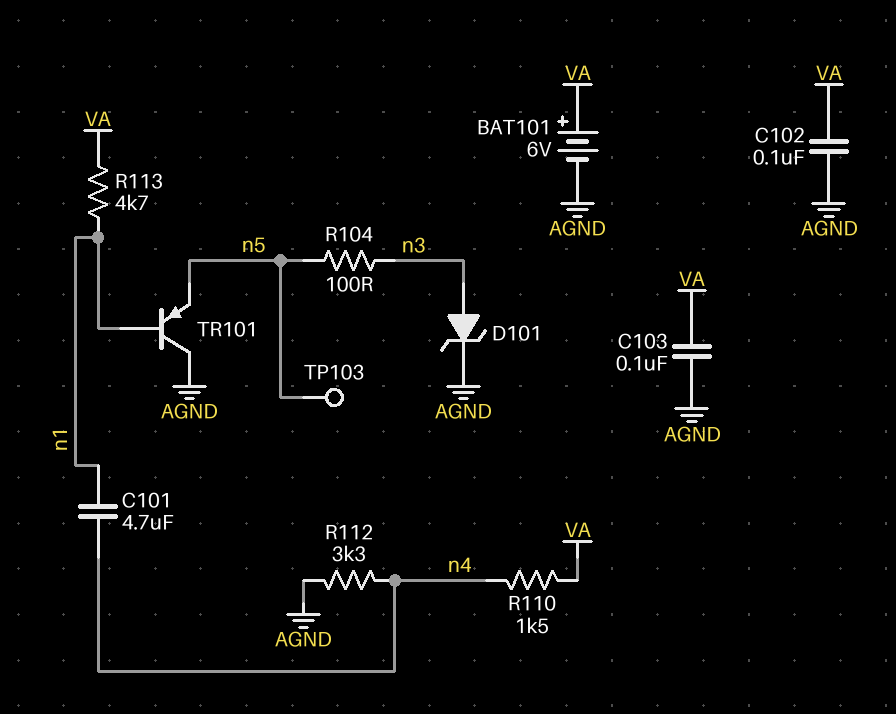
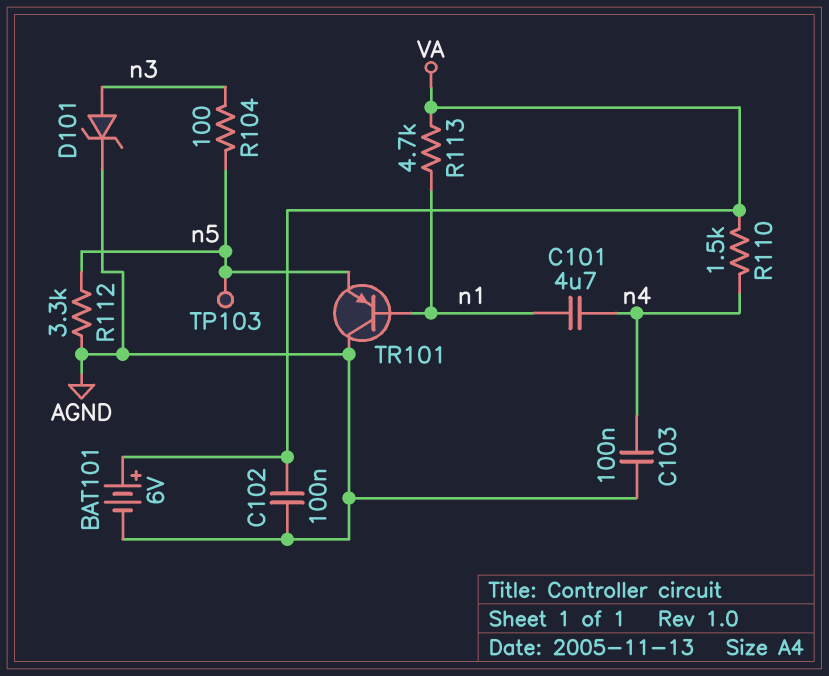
C103: 100nF (AGND, VA) -> 100nF (AGND, n4)
R112: 3.3k (AGND, n4) -> 3.3k (AGND, n5)

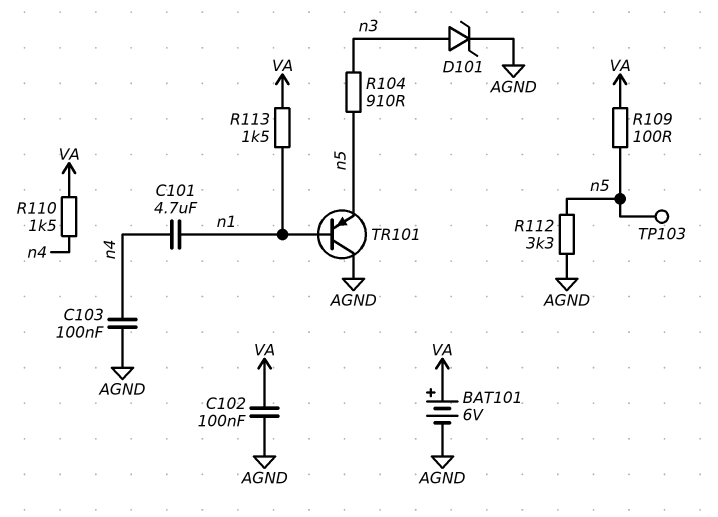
R104: 100 (n3, n5) -> 910 (n3, n5)
R109: none -> 100 (VA, n5)
R113: 4.7k (VA, n1) -> 1.5k (VA, n1)

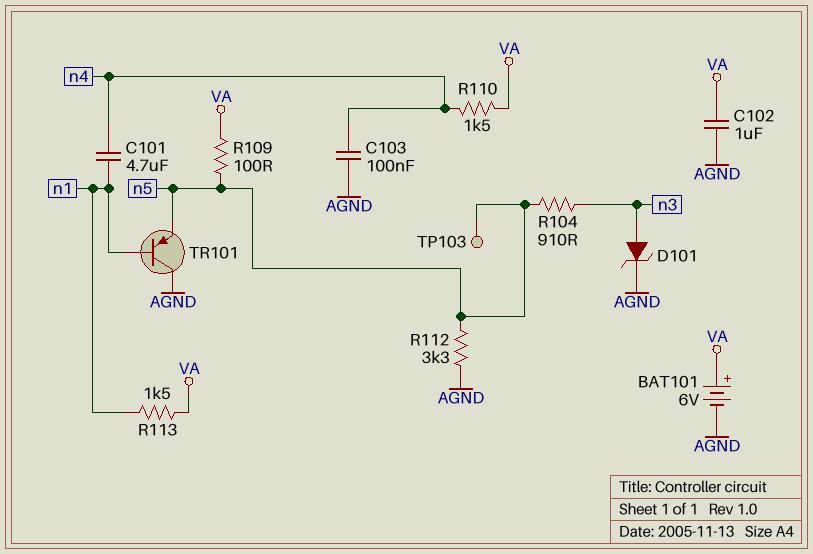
C102: 100nF (AGND, VA) -> 1uF (AGND, VA)

